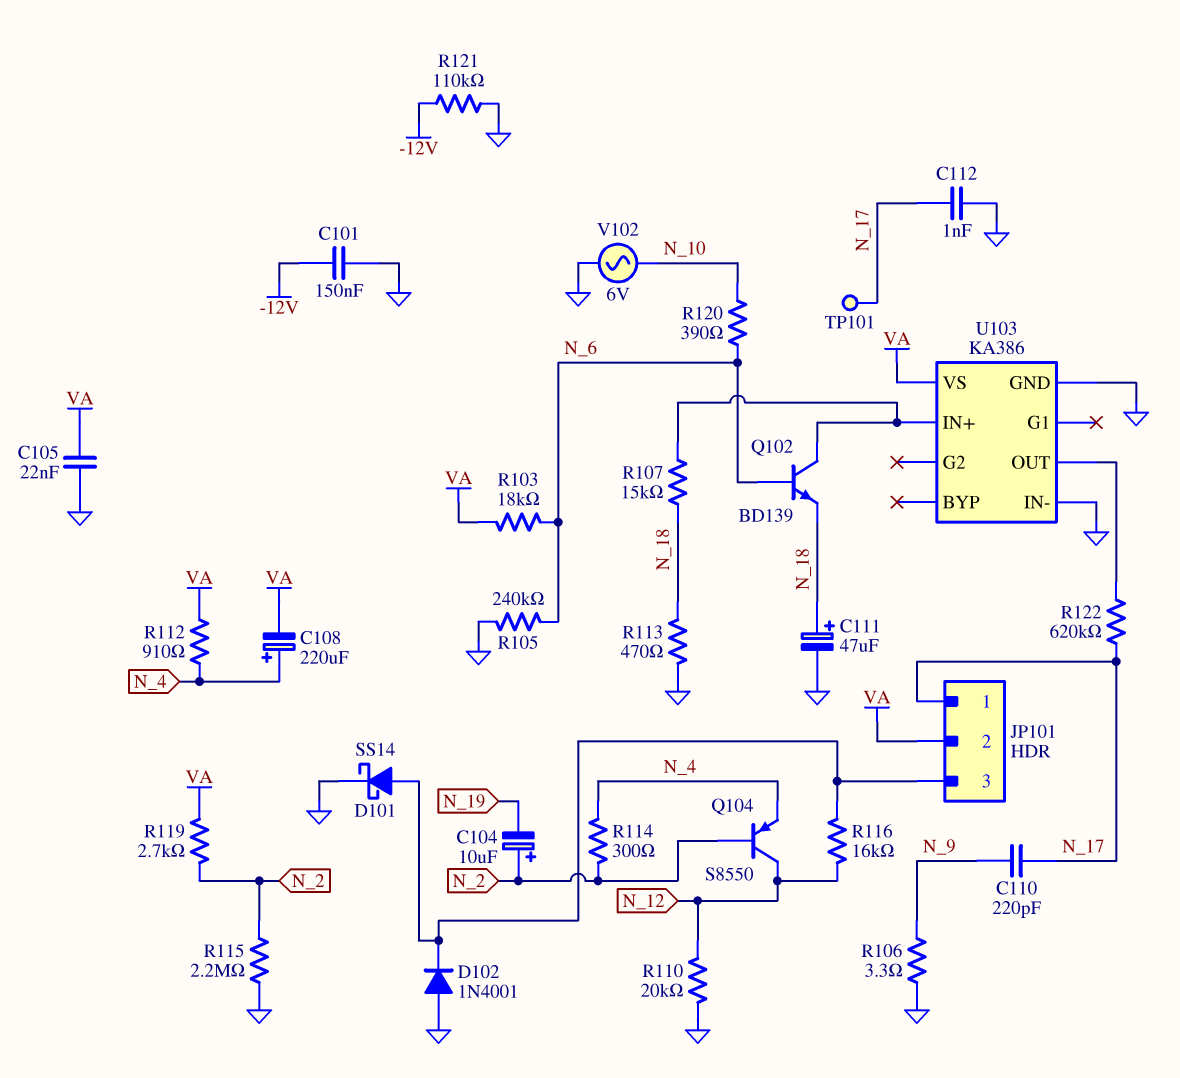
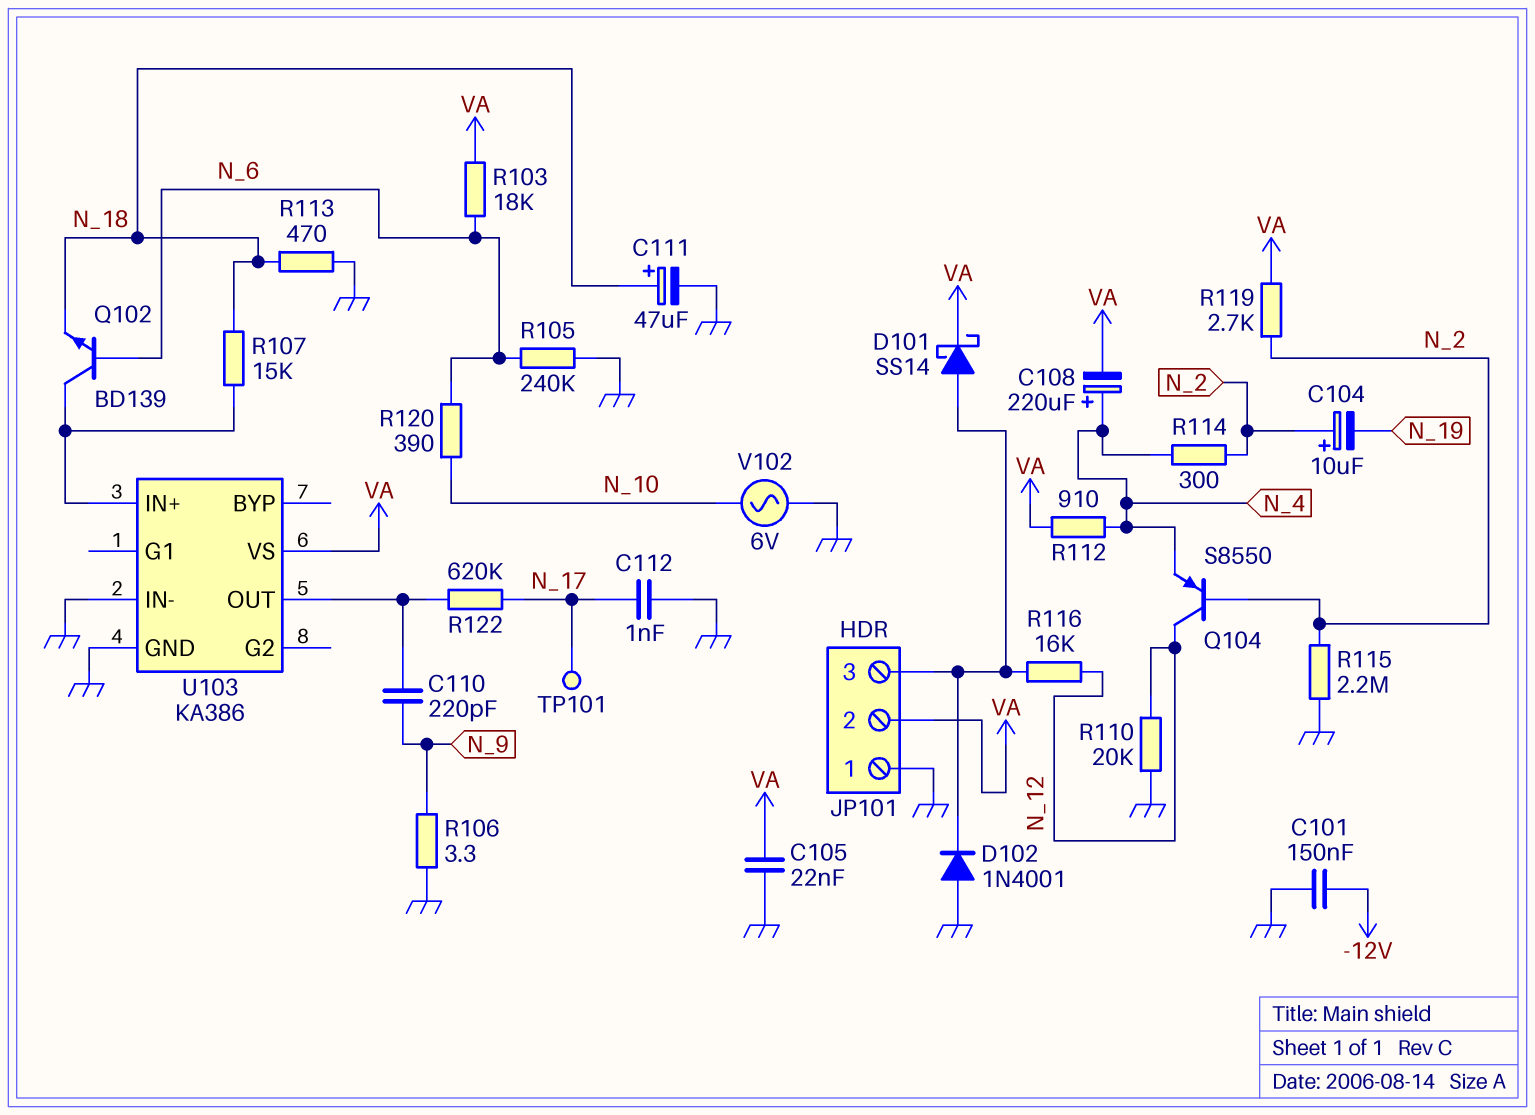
C110: 220pF (N_9, N_17) -> 220pF (N_9, U103/OUT)
D101: schottky SS14 (A JP101/3, K GND) -> schottky SS14 (A JP101/3, K VA)
JP101 pin 1: N_17 -> GND
R121: 110k (-12V, GND) -> none

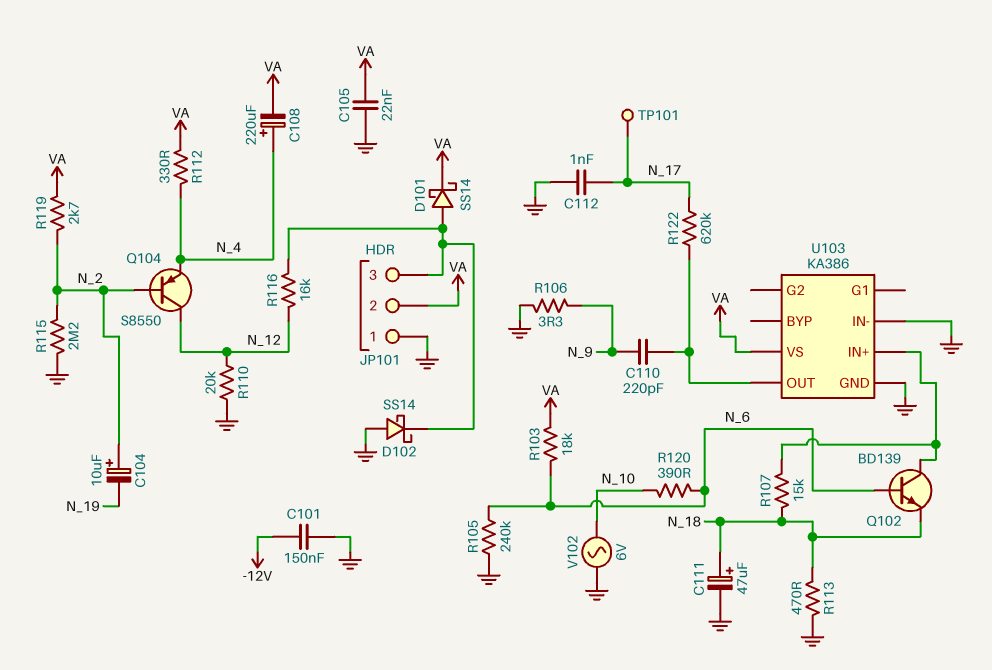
D102: diode 1N4001 (A GND, K JP101/3) -> schottky SS14 (A GND, K JP101/3)
R112: 910 (N_4, VA) -> 330 (N_4, VA)
R114: 300 (N_2, N_4) -> none

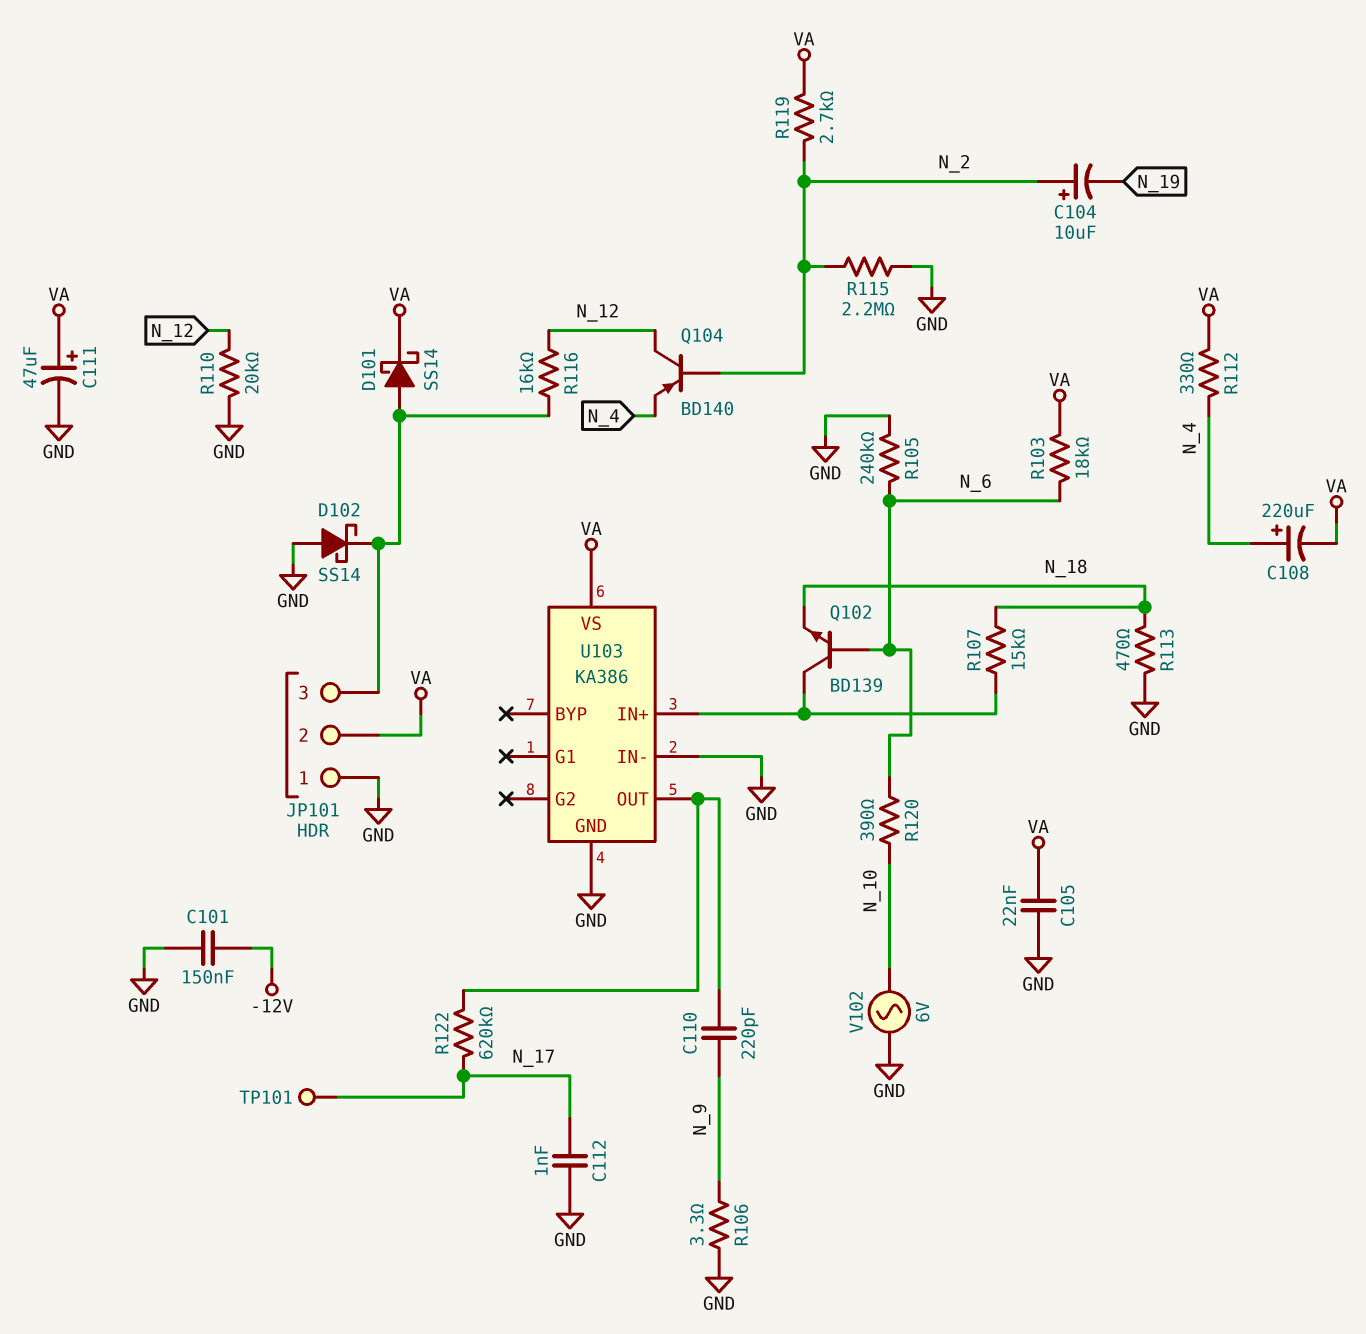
C111: 47uF (plus N_18, minus GND) -> 47uF (plus VA, minus GND)
Q104: PNP S8550 (B N_2, C N_12, E N_4) -> PNP BD140 (B N_2, C N_12, E N_4)

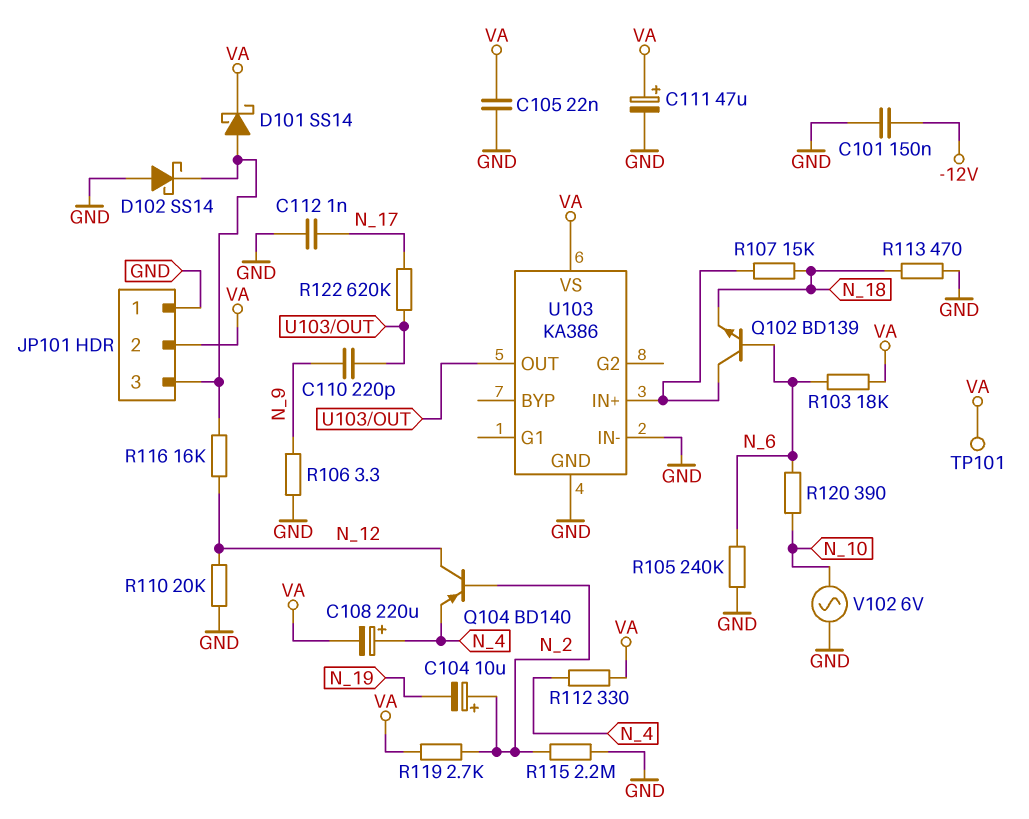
TP101: test point (N_17) -> test point (VA)

